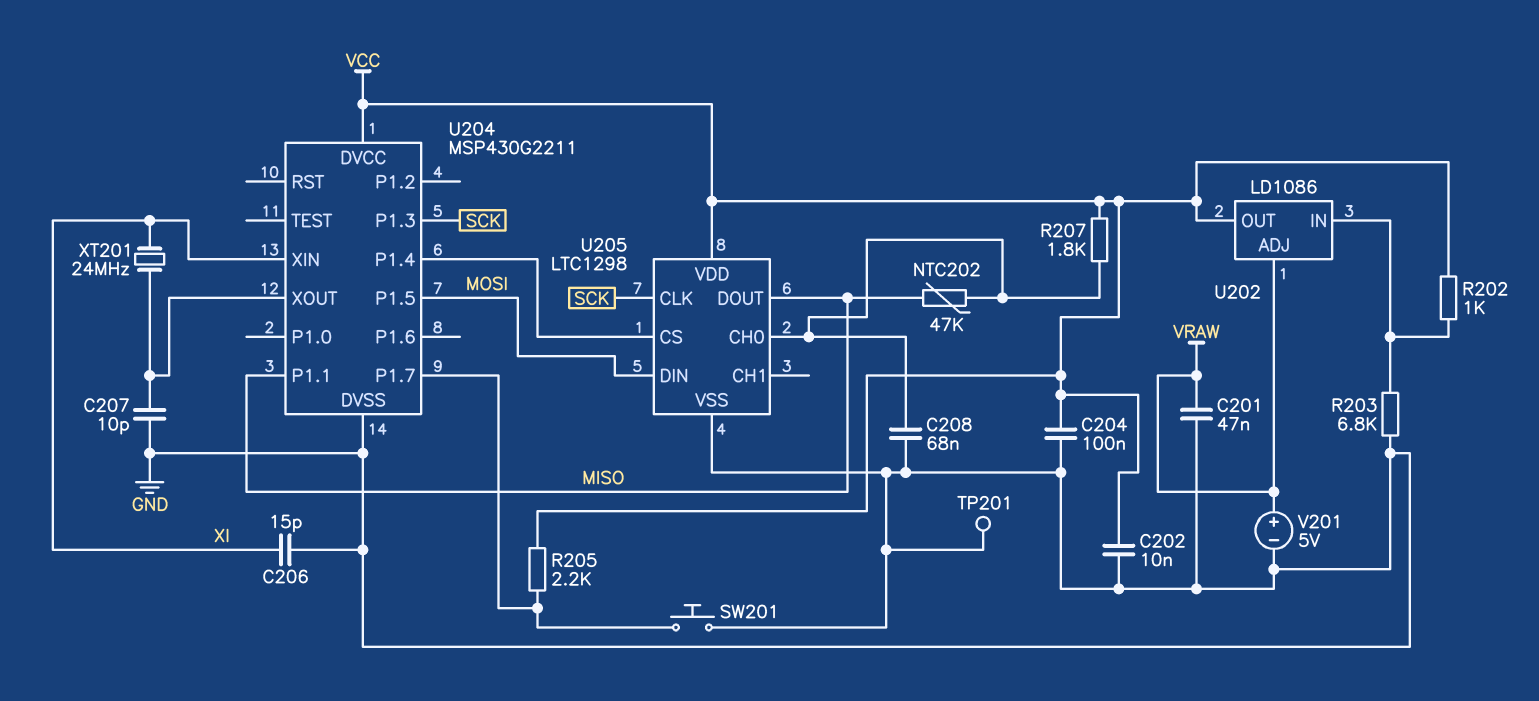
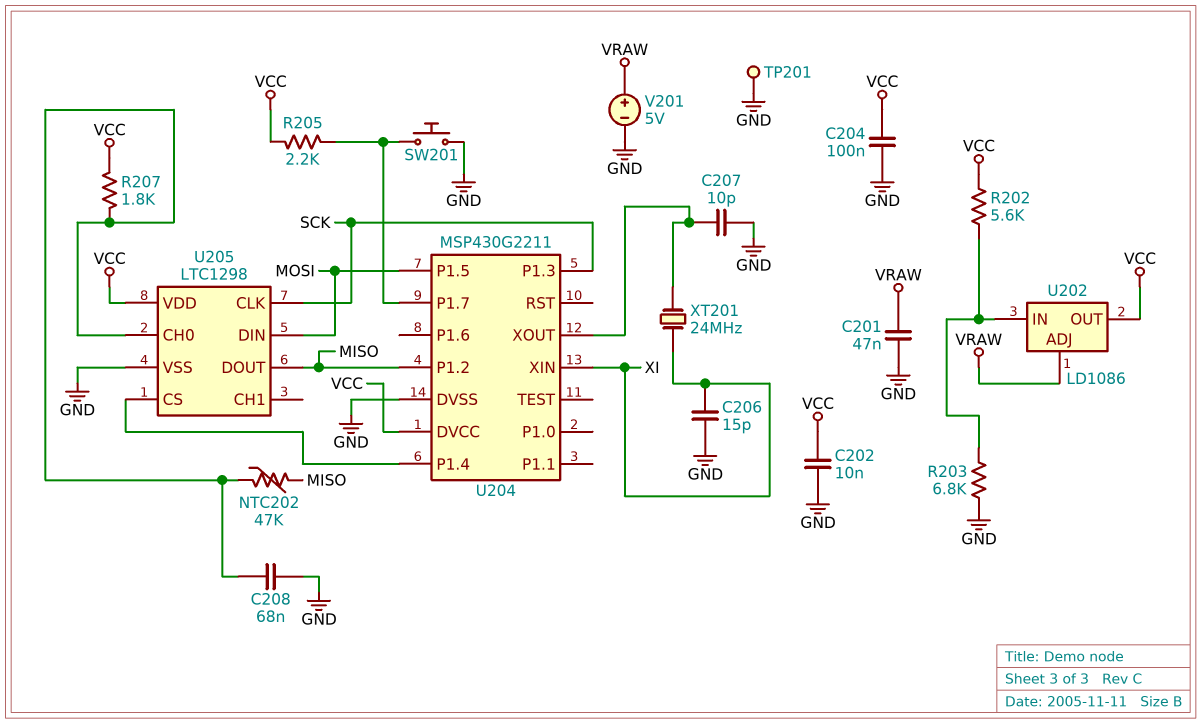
R202: 1k (U202/IN, VCC) -> 5.6k (U202/IN, VCC)
U204 pin P1.1: MISO -> none
U204 pin P1.2: none -> MISO

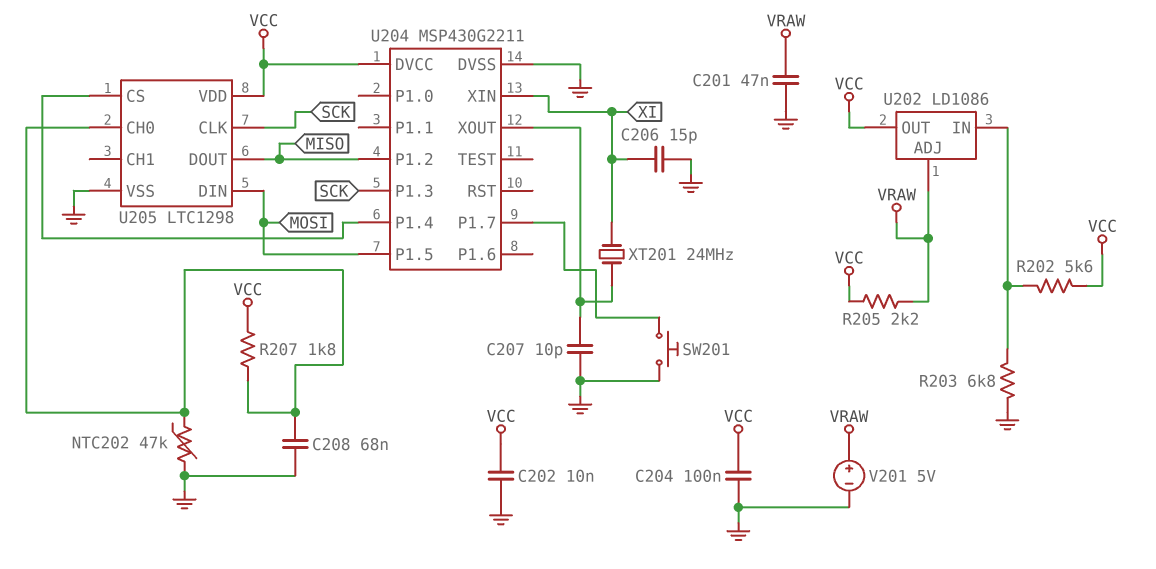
NTC202: 47k (MISO, U205/CH0) -> 47k (GND, U205/CH0)
R205: 2.2k (U204/P1.7, VCC) -> 2.2k (VCC, VRAW)
TP201: test point (GND) -> none

